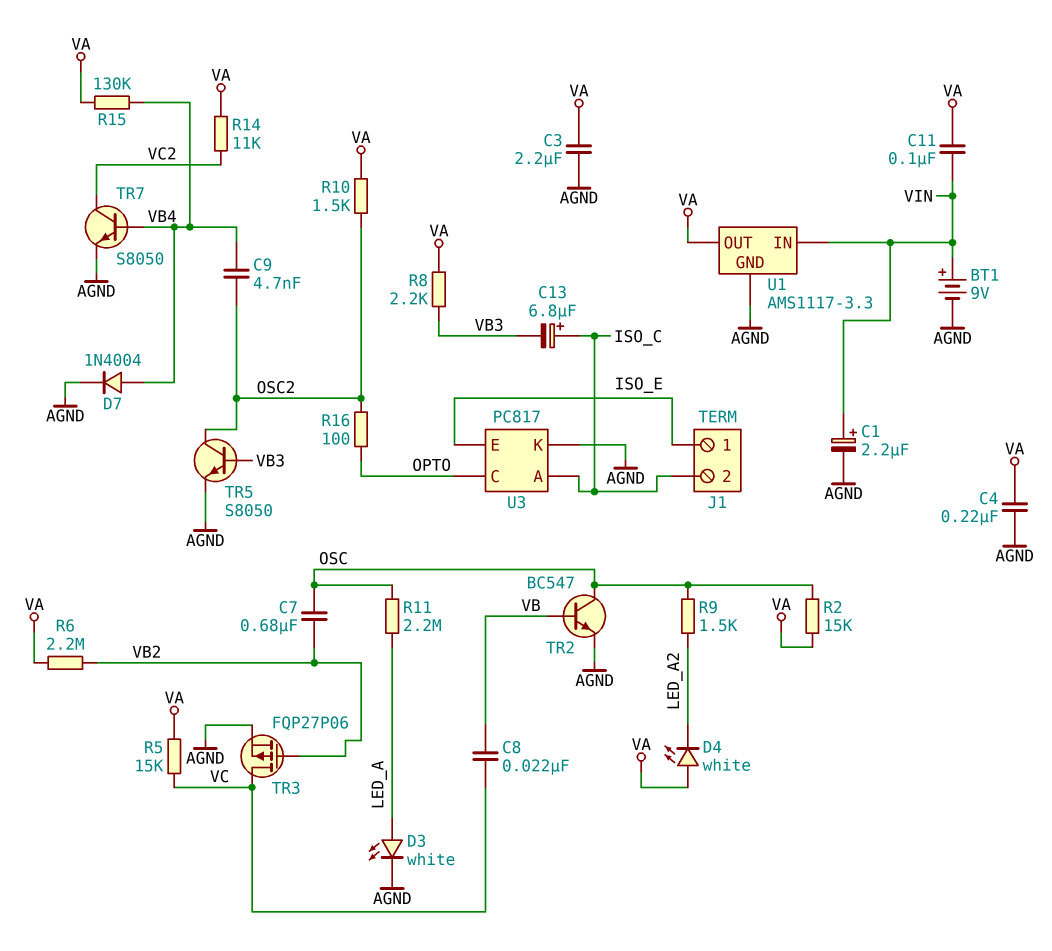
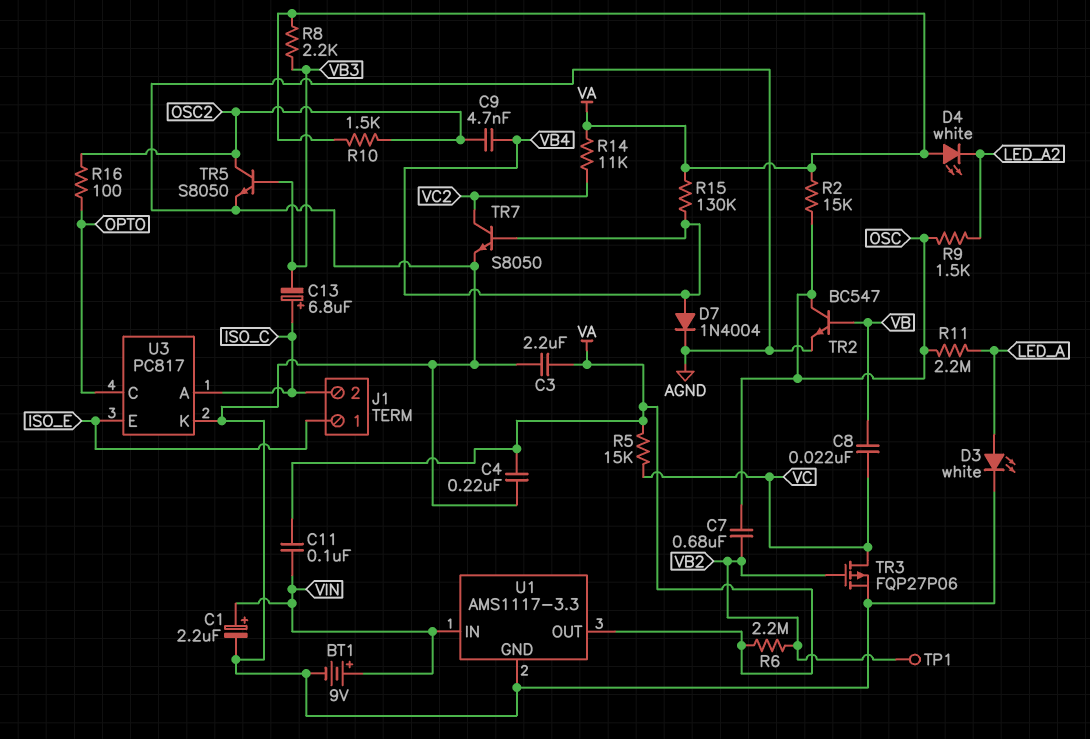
TP1: none -> test point (VB2)

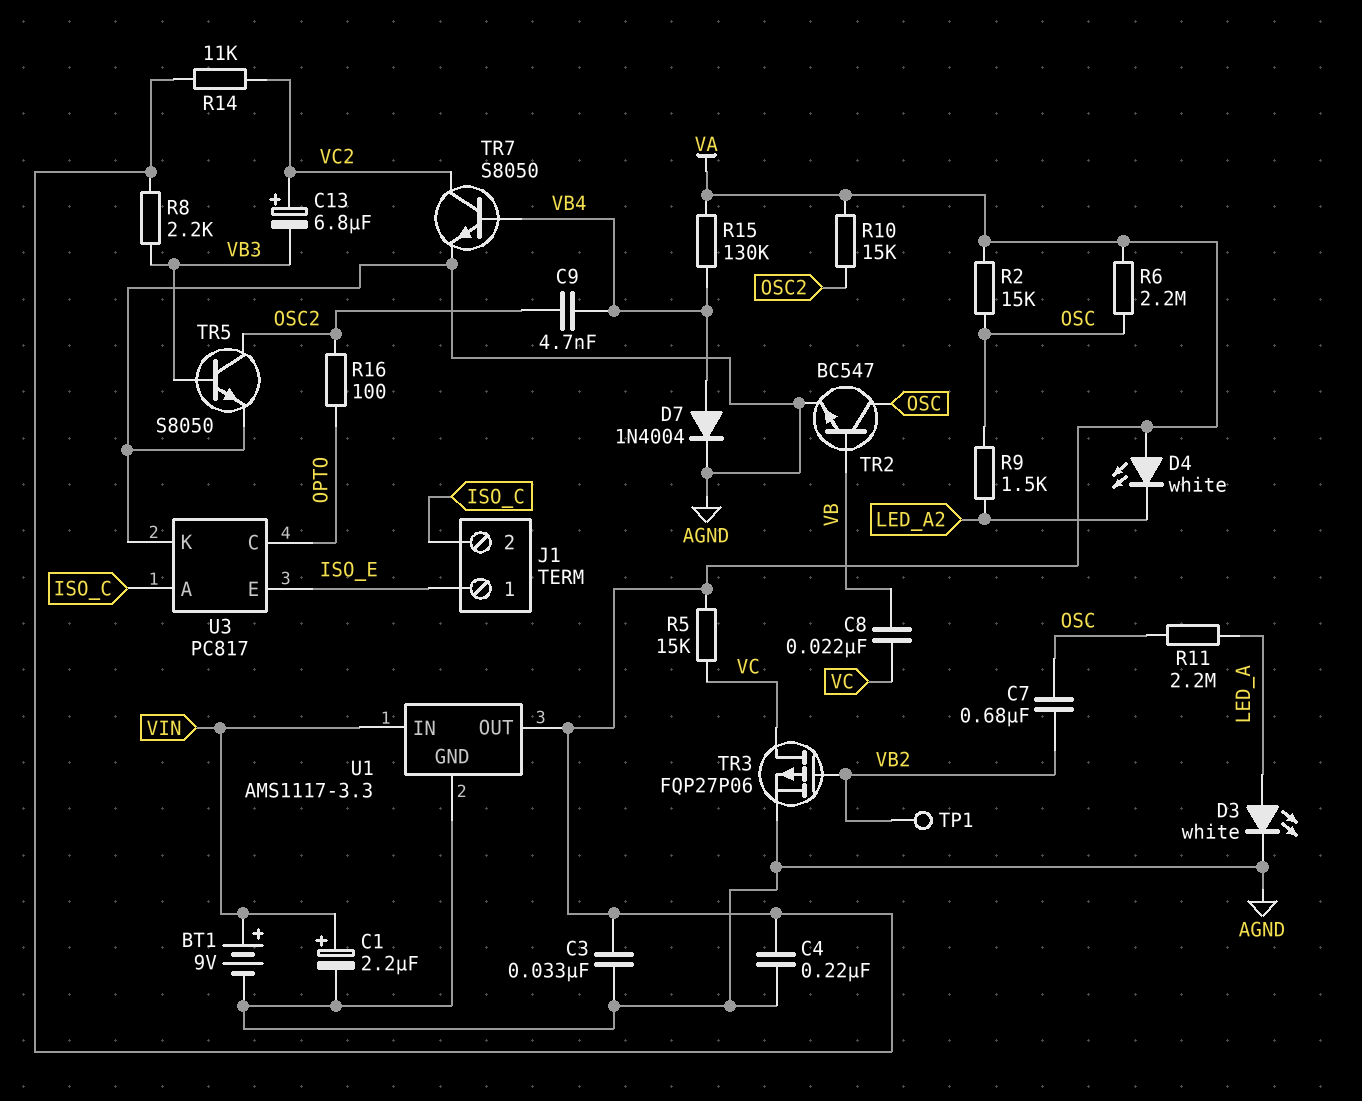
C3: 2.2uF (AGND, VA) -> 33nF (AGND, VA)
C11: 100nF (VA, VIN) -> none
C13: 6.8uF (plus ISO_C, minus VB3) -> 6.8uF (plus VC2, minus VB3)
R6: 2.2M (VA, VB2) -> 2.2M (OSC, VA)
R10: 1.5k (OSC2, VA) -> 15k (OSC2, VA)

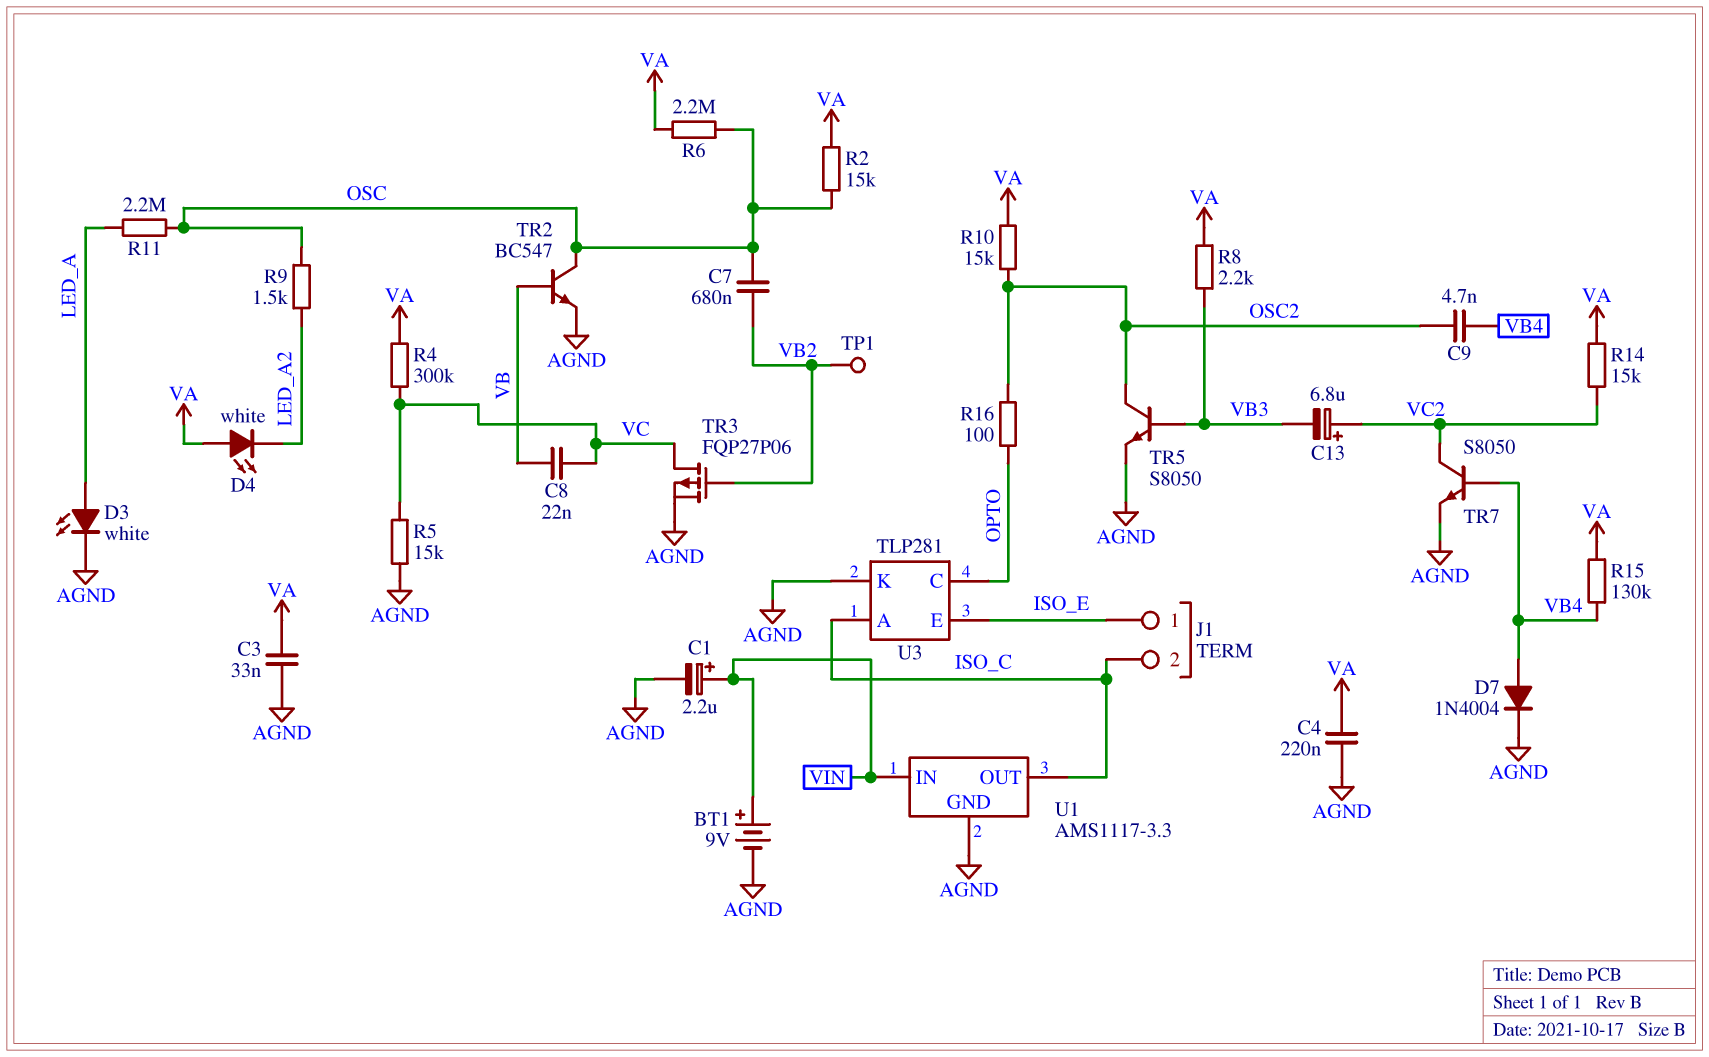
R4: none -> 300k (VA, VC)
R5: 15k (VA, VC) -> 15k (AGND, VC)
R14: 11k (VA, VC2) -> 15k (VA, VC2)
U1 pin OUT: VA -> ISO_C
U3: PC817 -> TLP281

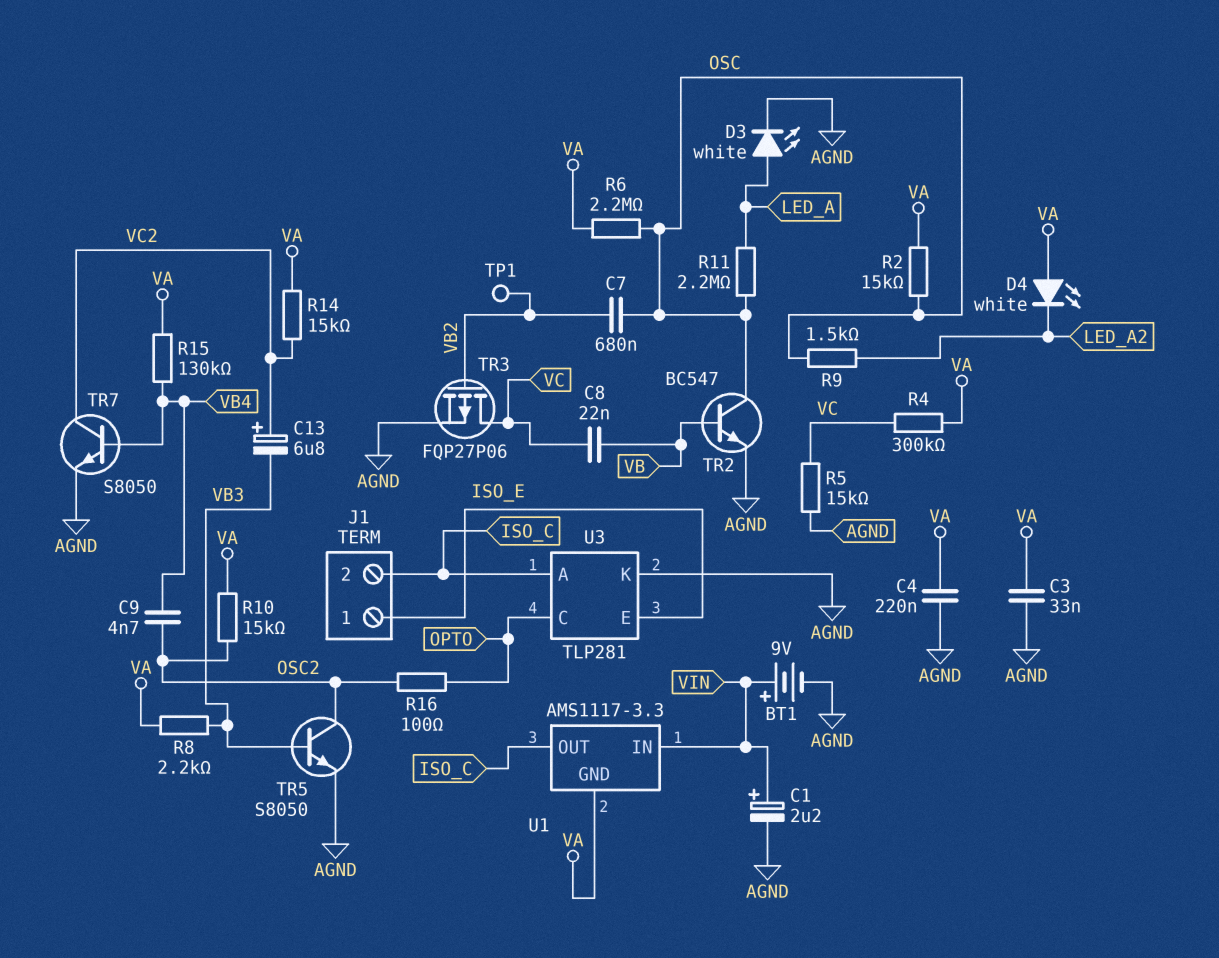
D7: diode 1N4004 (A VB4, K AGND) -> none
U1 pin GND: AGND -> VA

